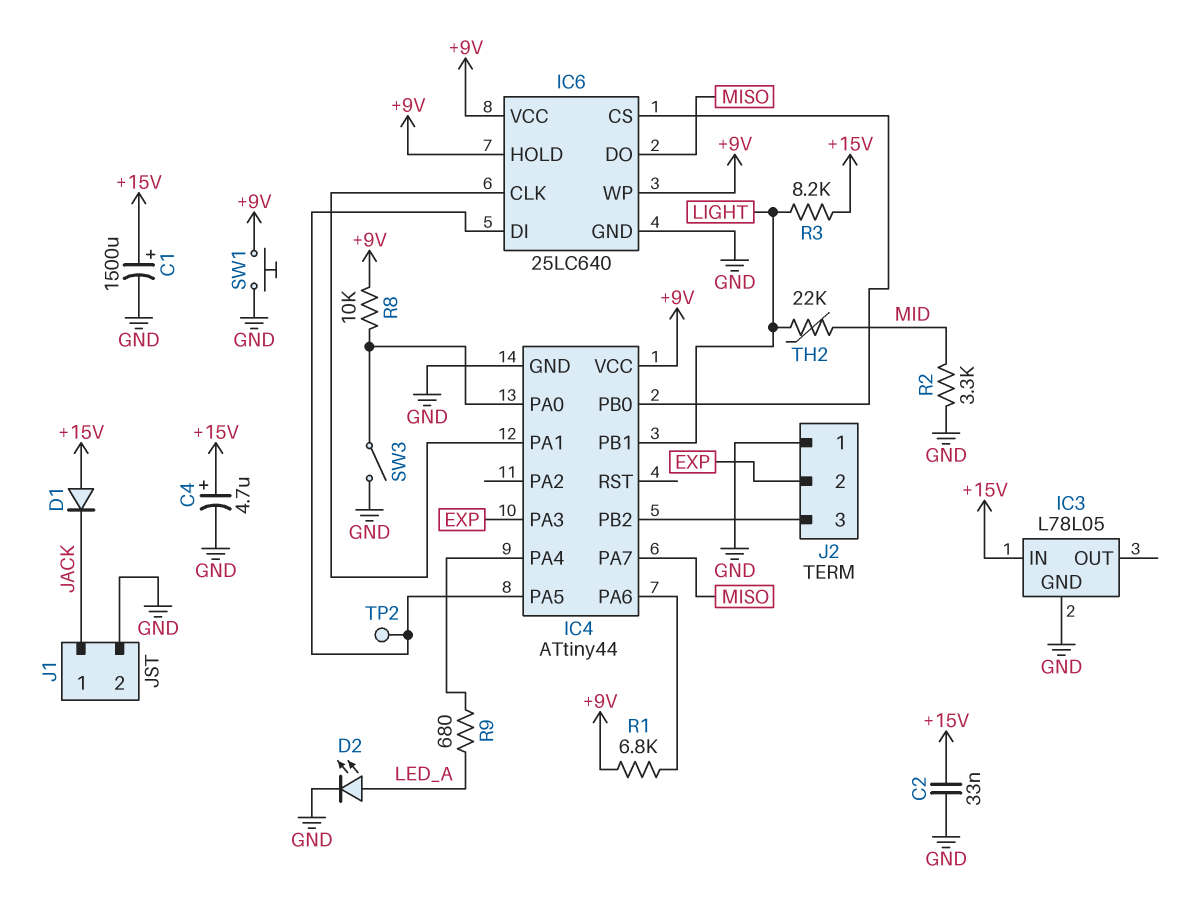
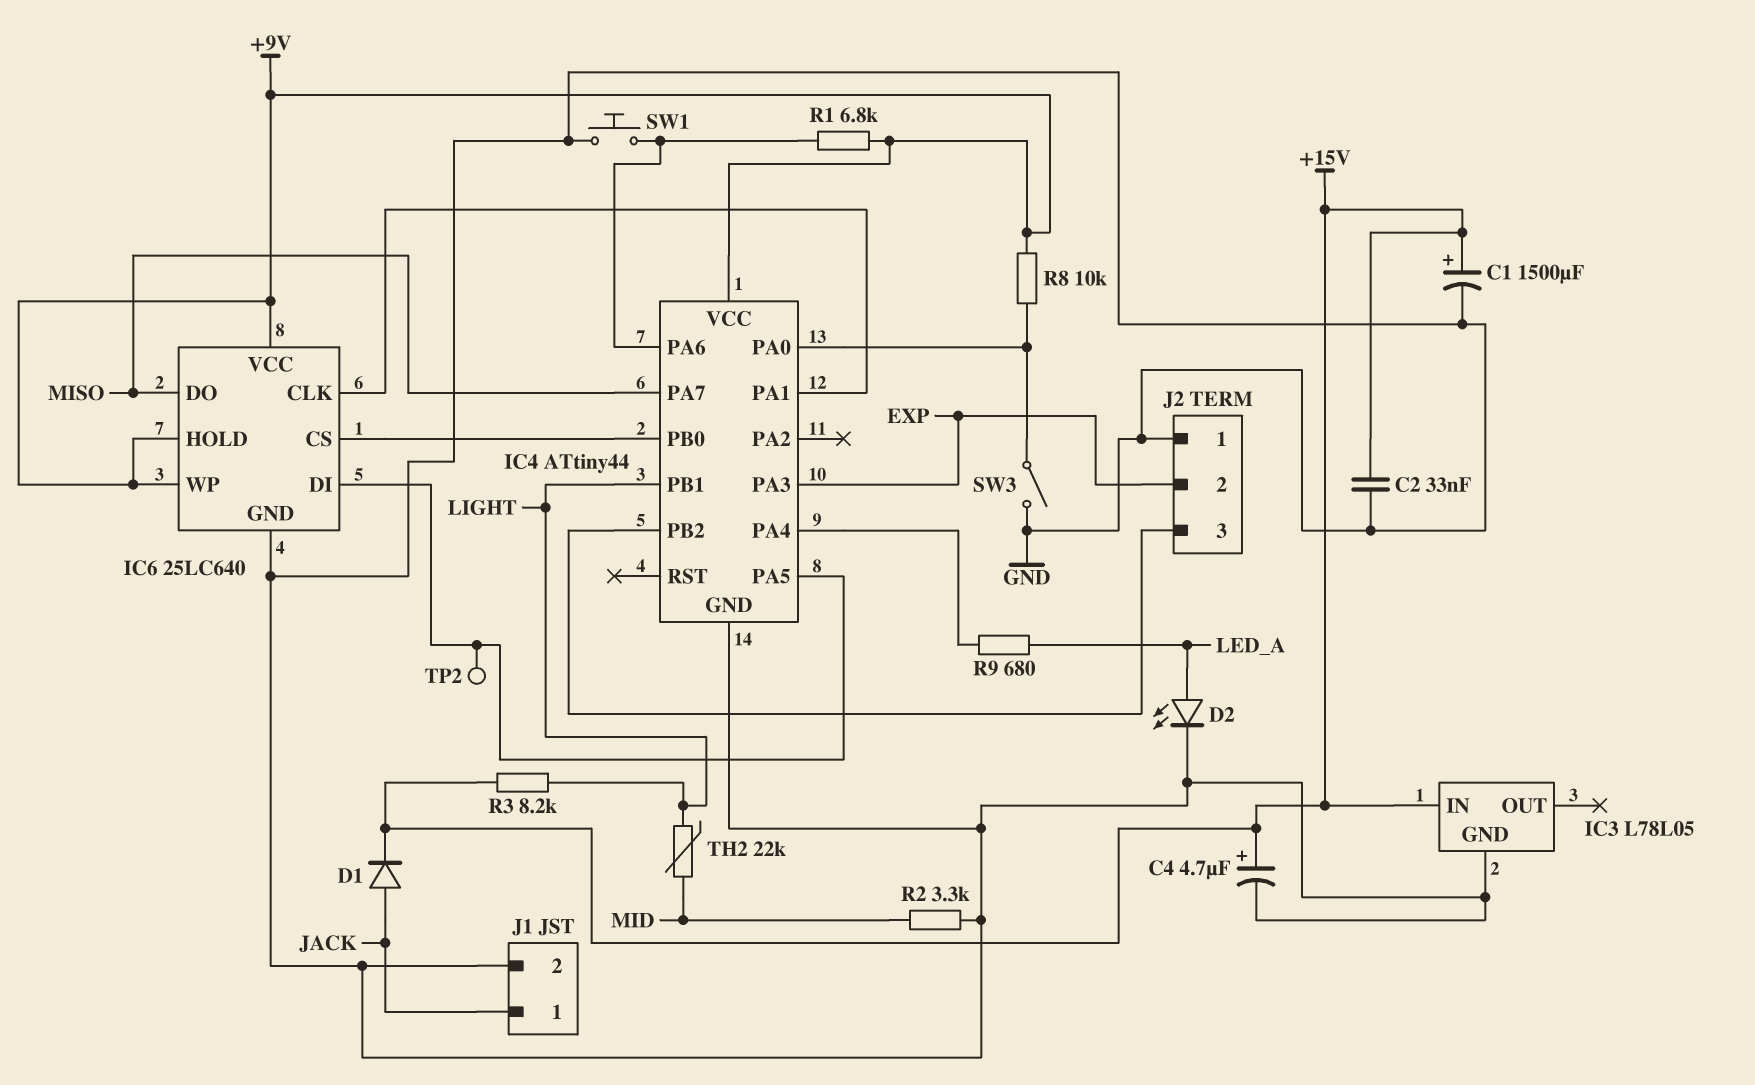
D1: diode (A +15V, K JACK) -> diode (A JACK, K +15V)
SW1: button (+9V, GND) -> button (GND, IC4/PA6)

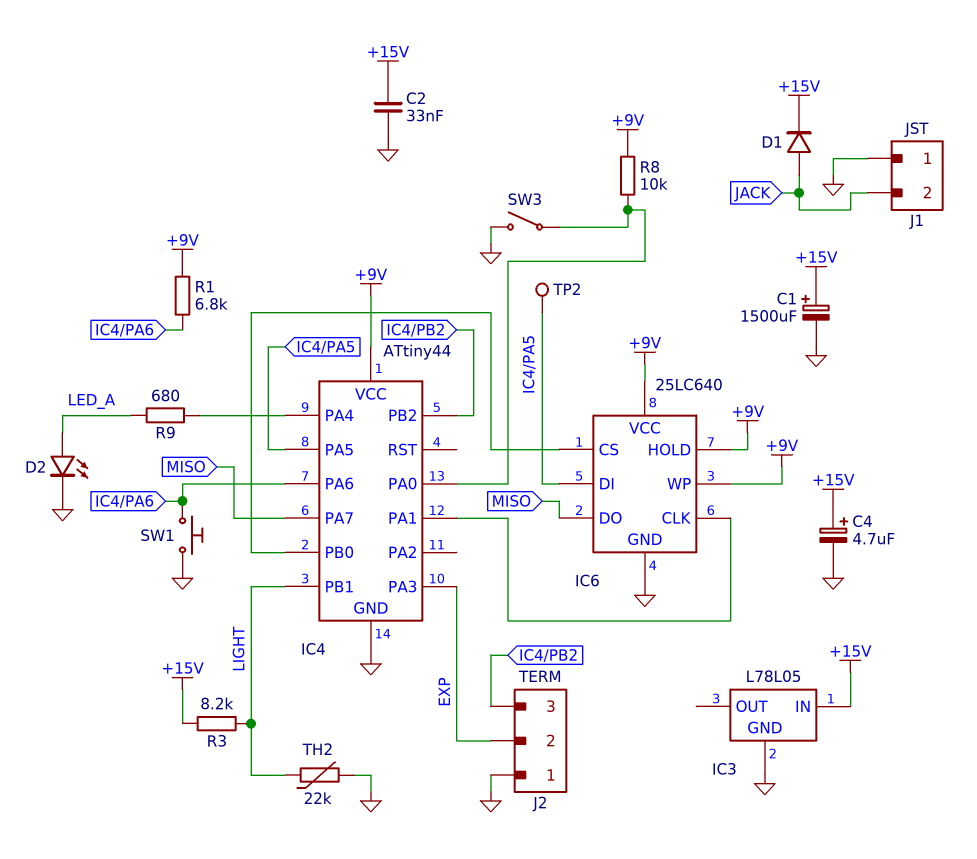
J1 pin 1: JACK -> GND
J1 pin 2: GND -> JACK
R2: 3.3k (GND, MID) -> none
TH2: 22k (LIGHT, MID) -> 22k (GND, LIGHT)

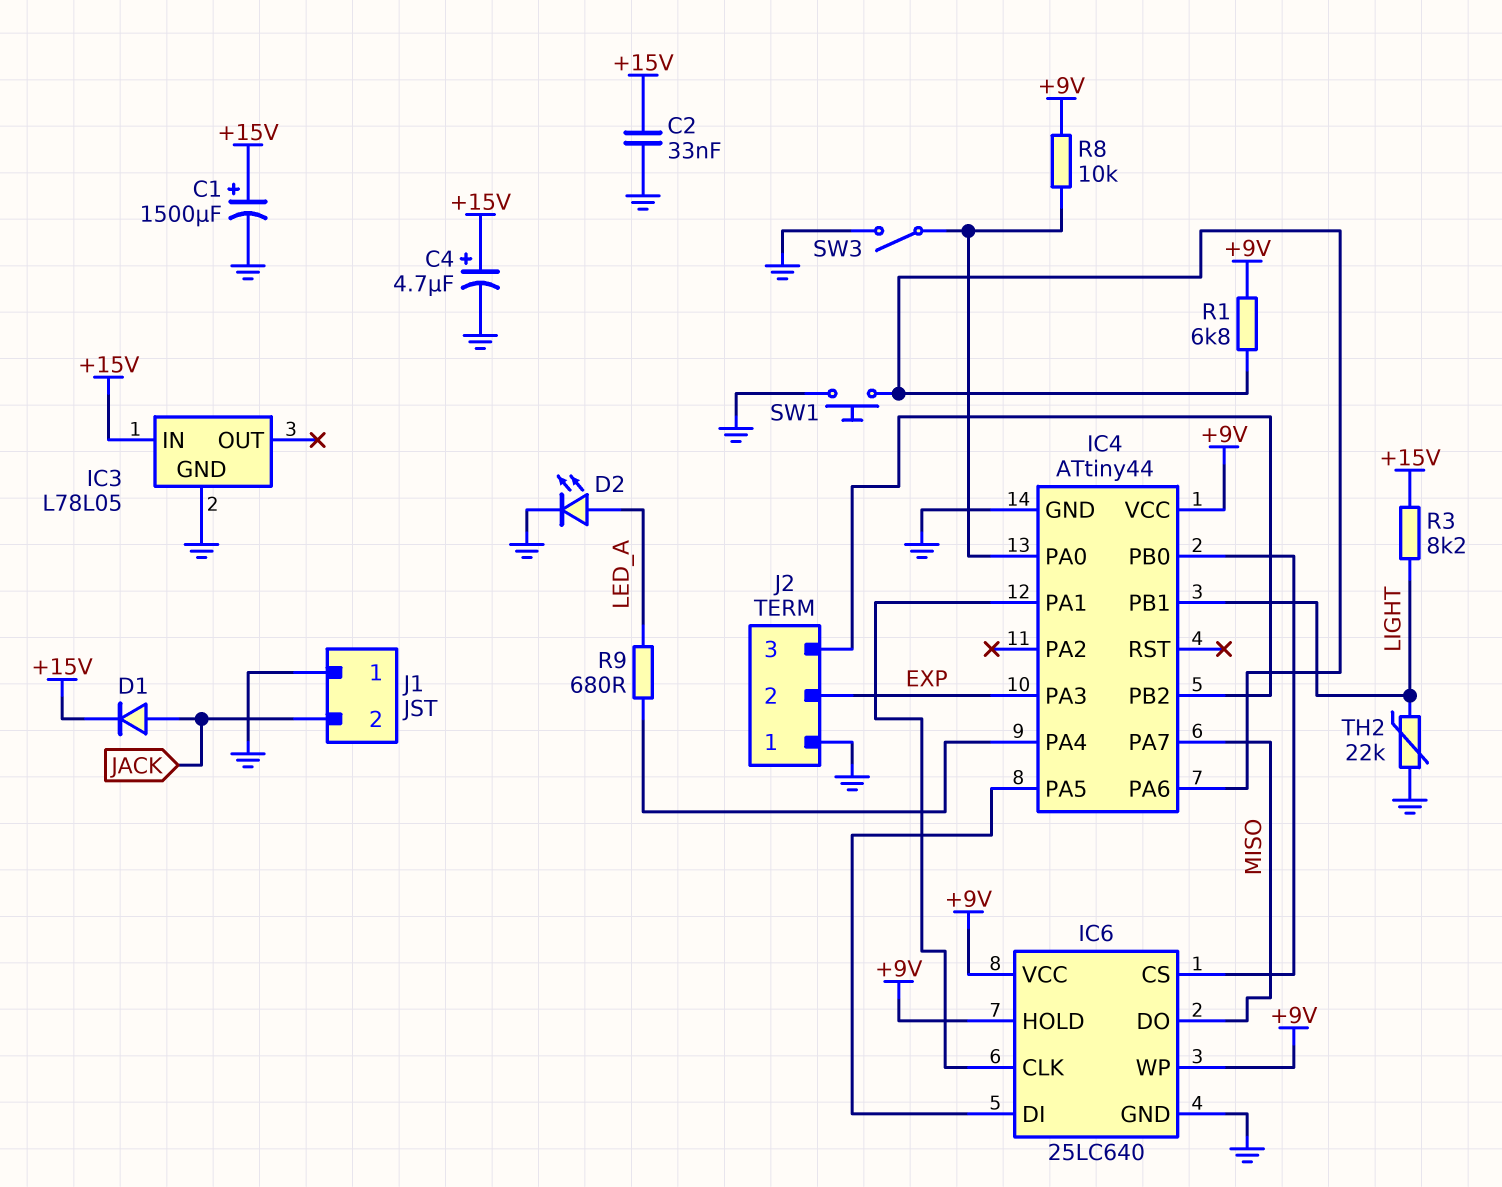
TP2: test point (IC4/PA5) -> none

